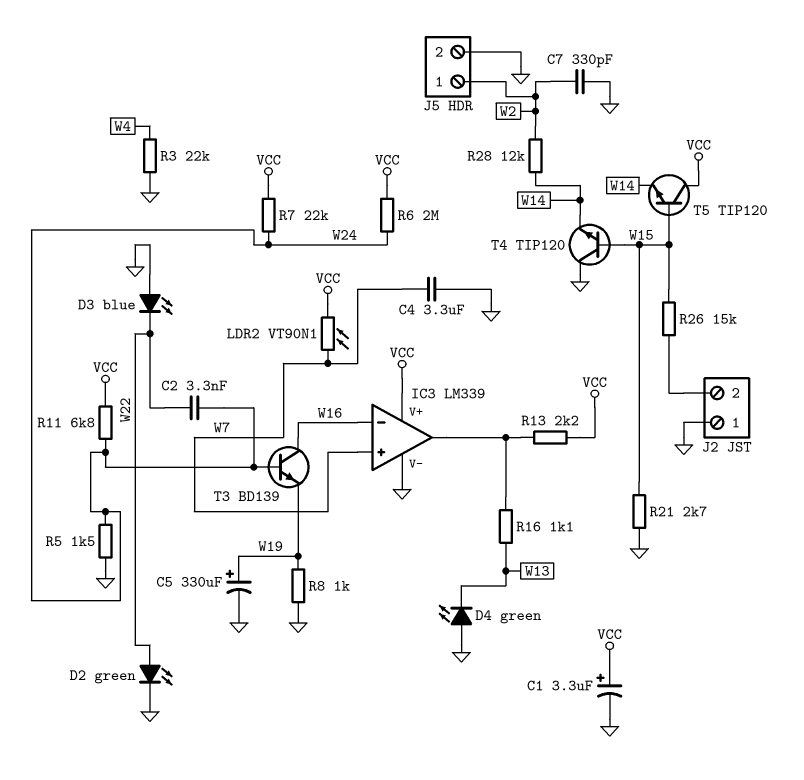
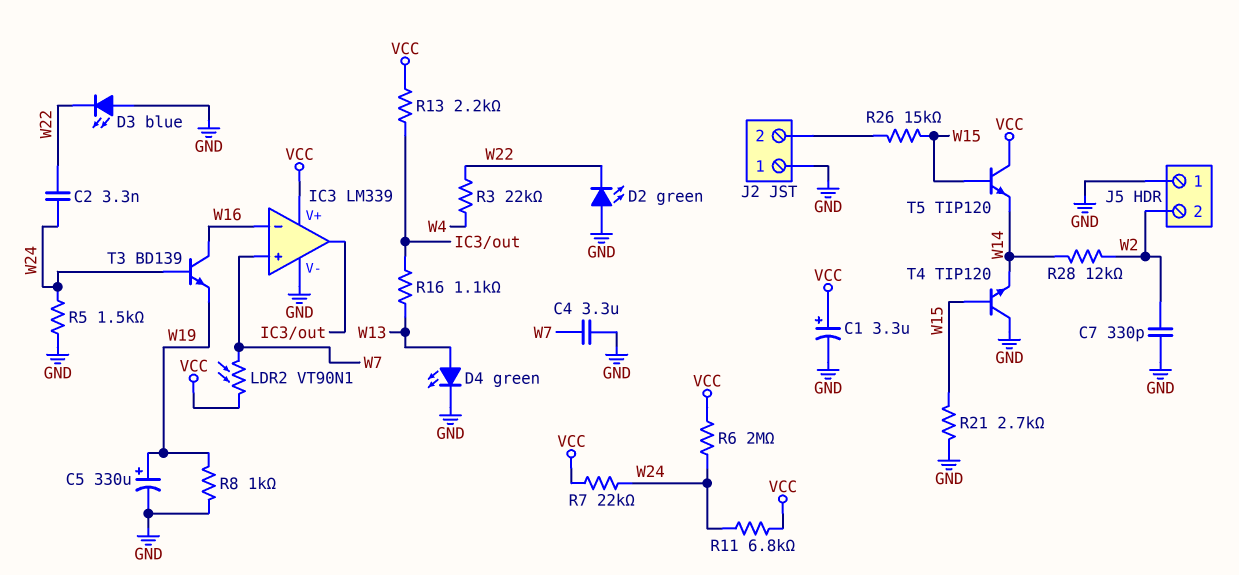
D2: LED green (A W22, K GND) -> LED green (A GND, K W22)
D4: LED green (A GND, K W13) -> LED green (A W13, K GND)
J5 pin 1: W2 -> GND
J5 pin 2: GND -> W2
R3: 22k (GND, W4) -> 22k (W4, W22)

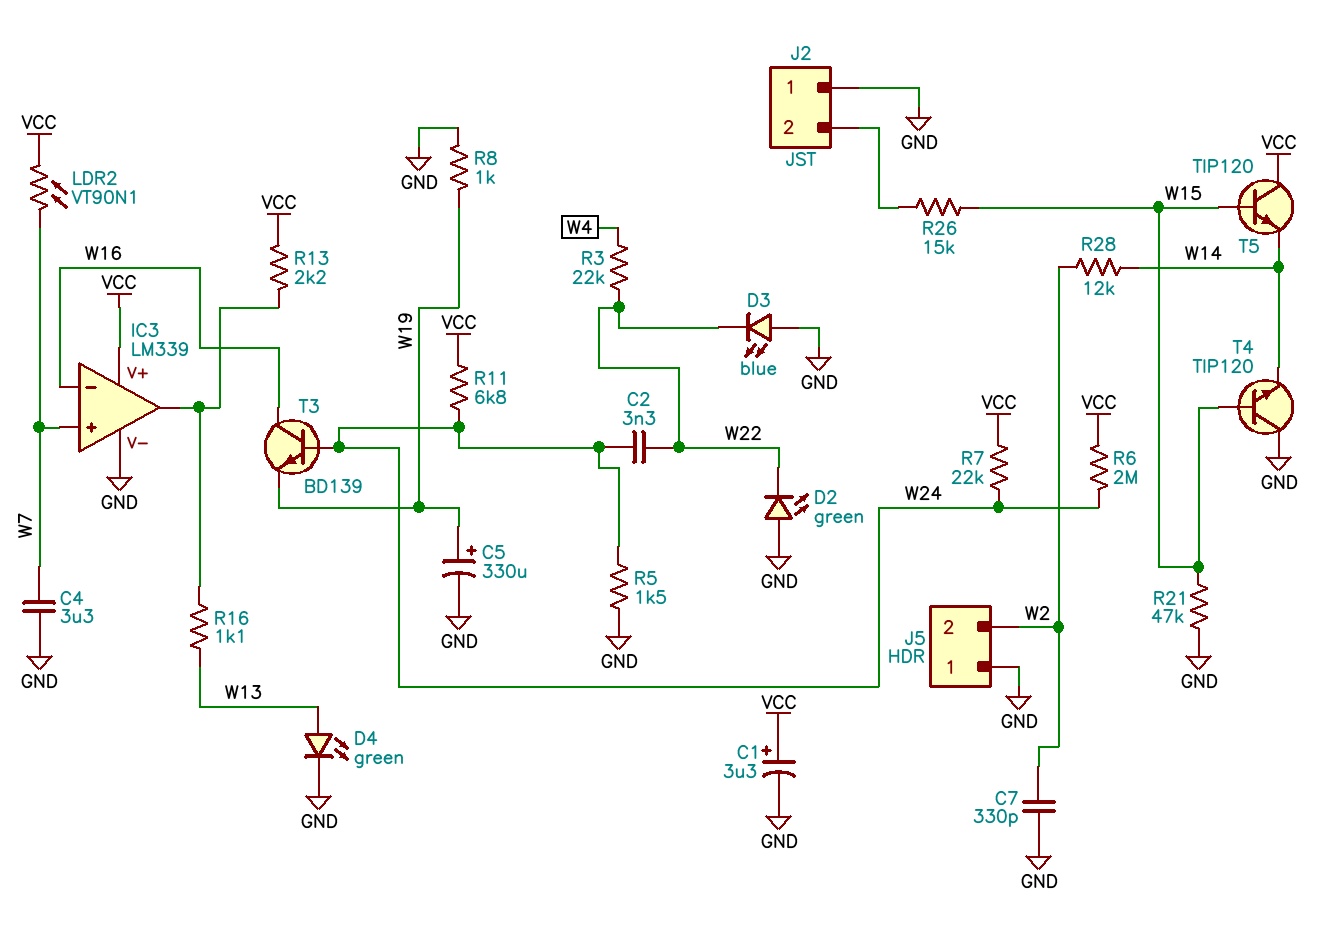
R21: 2.7k (GND, W15) -> 47k (GND, W15)

